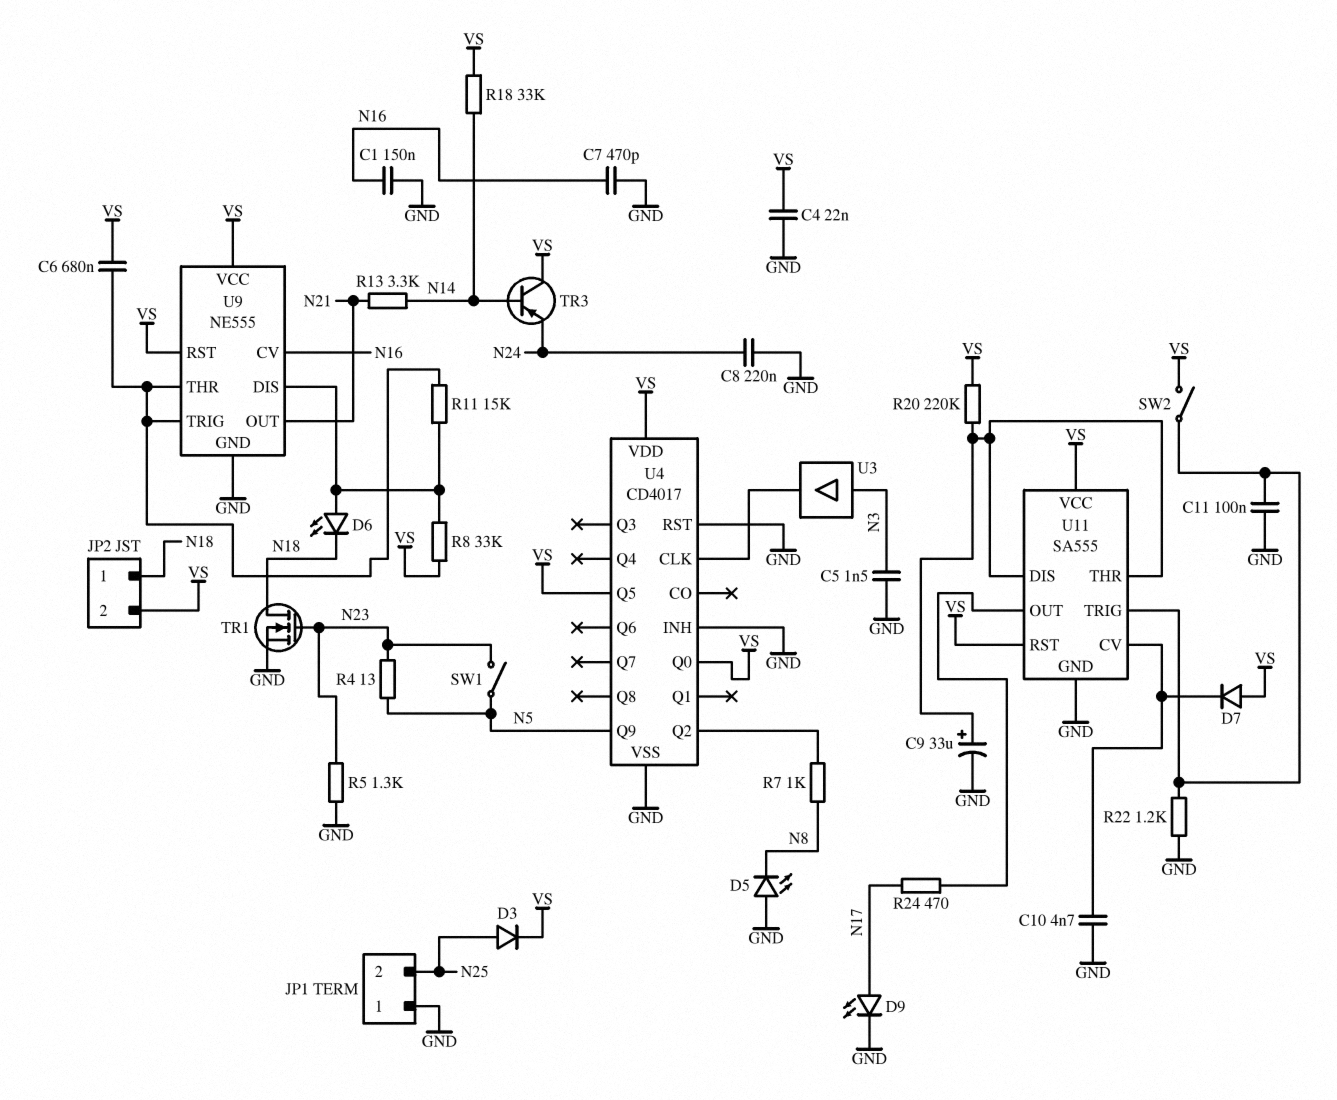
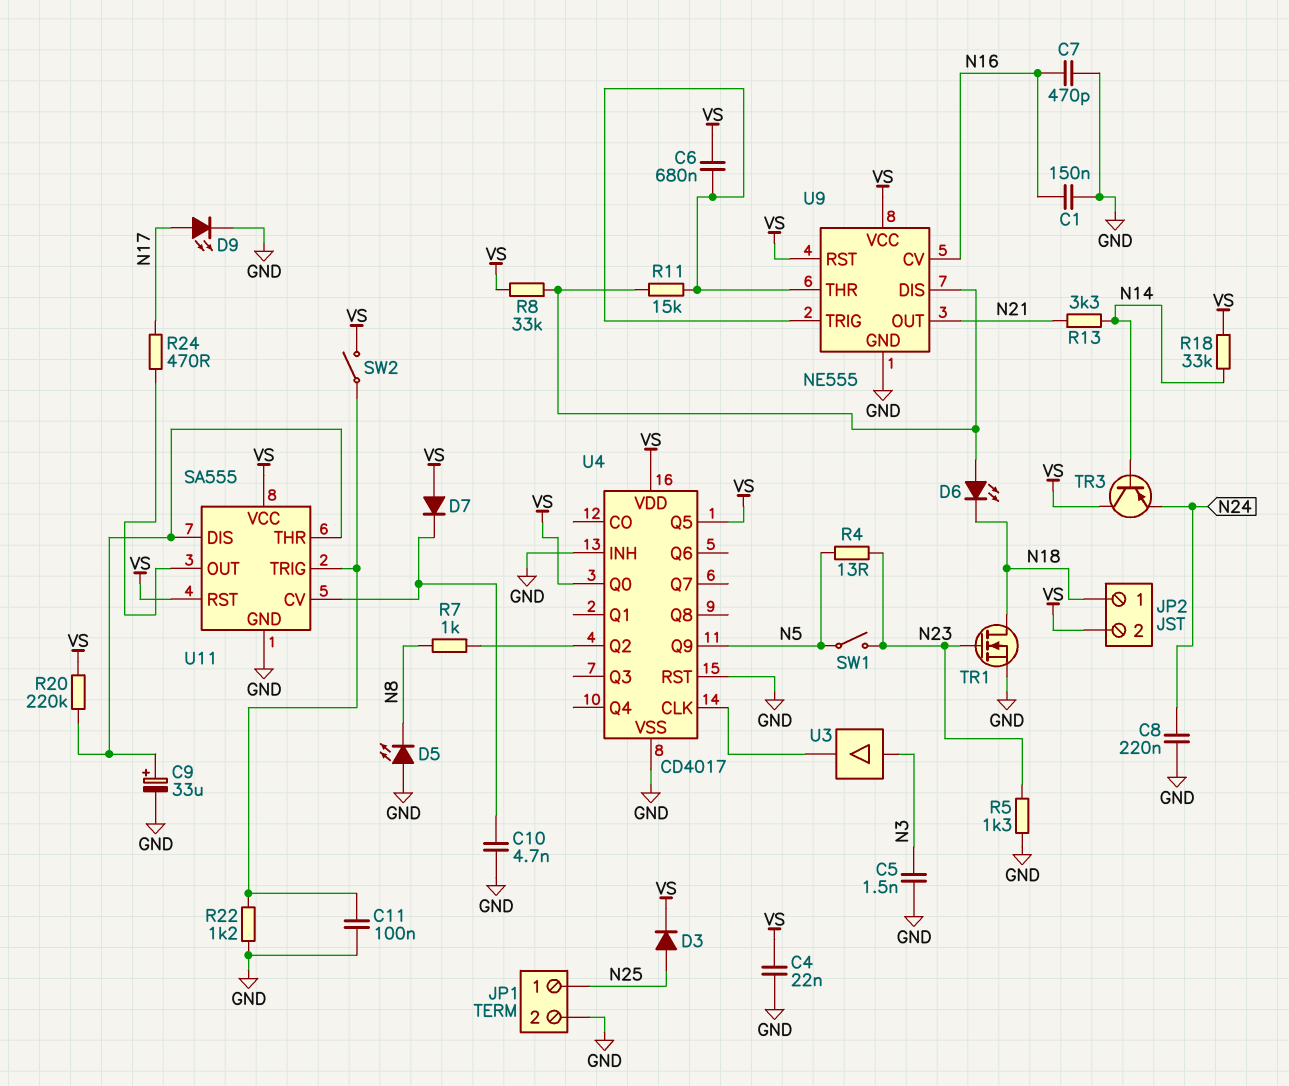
JP1 pin 1: GND -> N25
JP1 pin 2: N25 -> GND

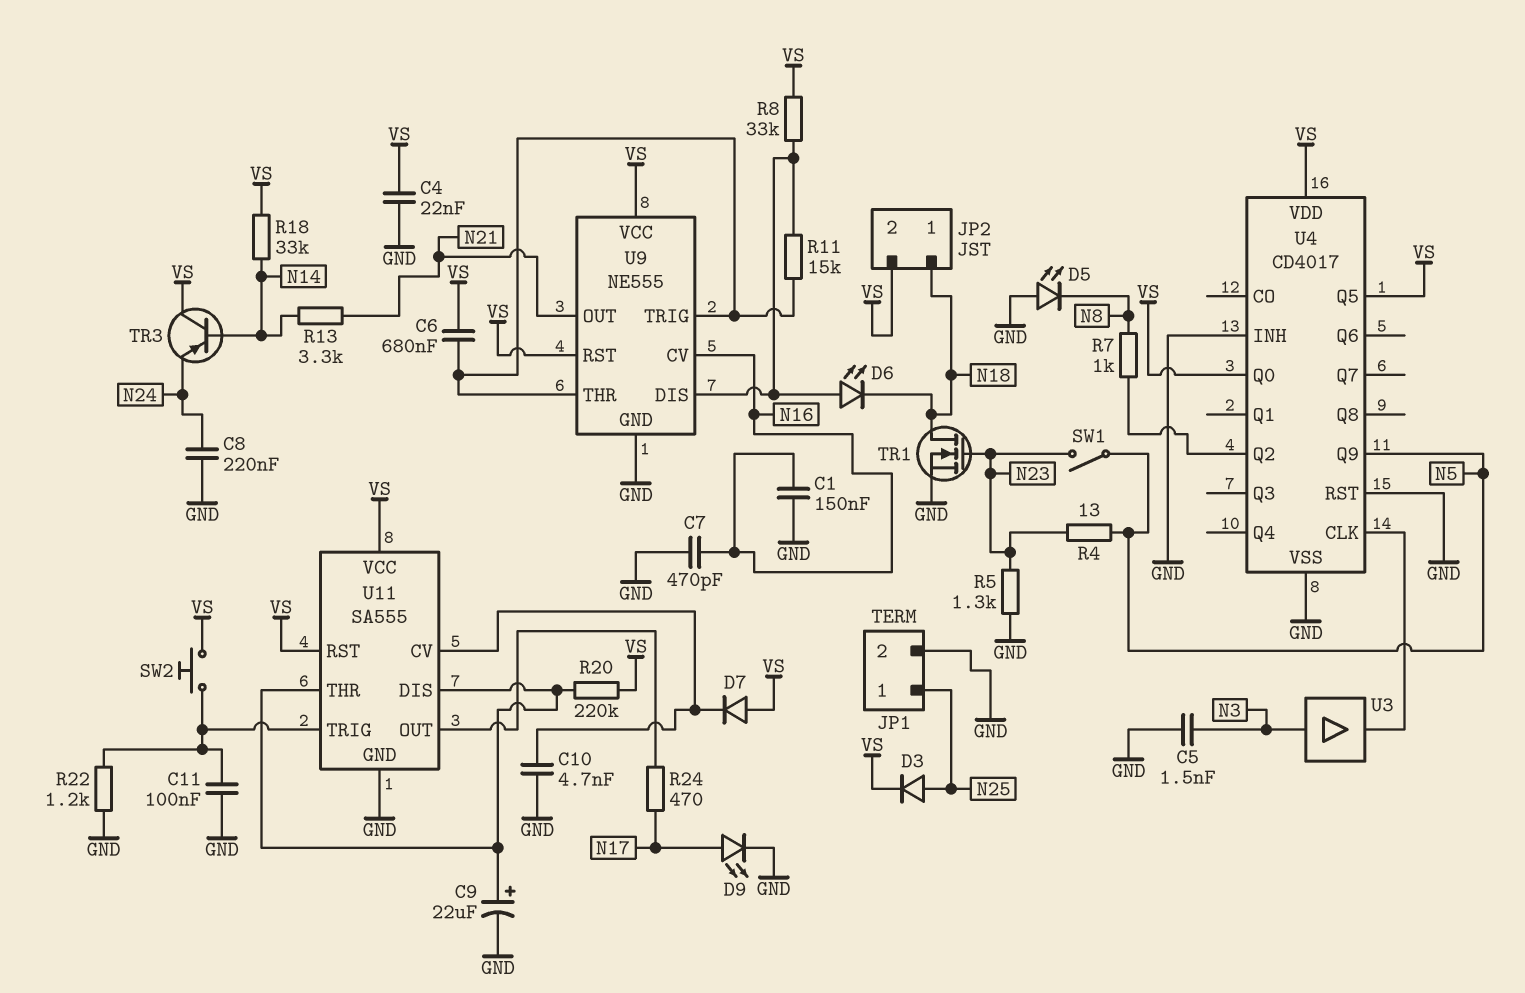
C9: 33uF (plus U11/DIS, minus GND) -> 22uF (plus U11/DIS, minus GND)
SW2: switch (U11/TRIG, VS) -> button (U11/TRIG, VS)

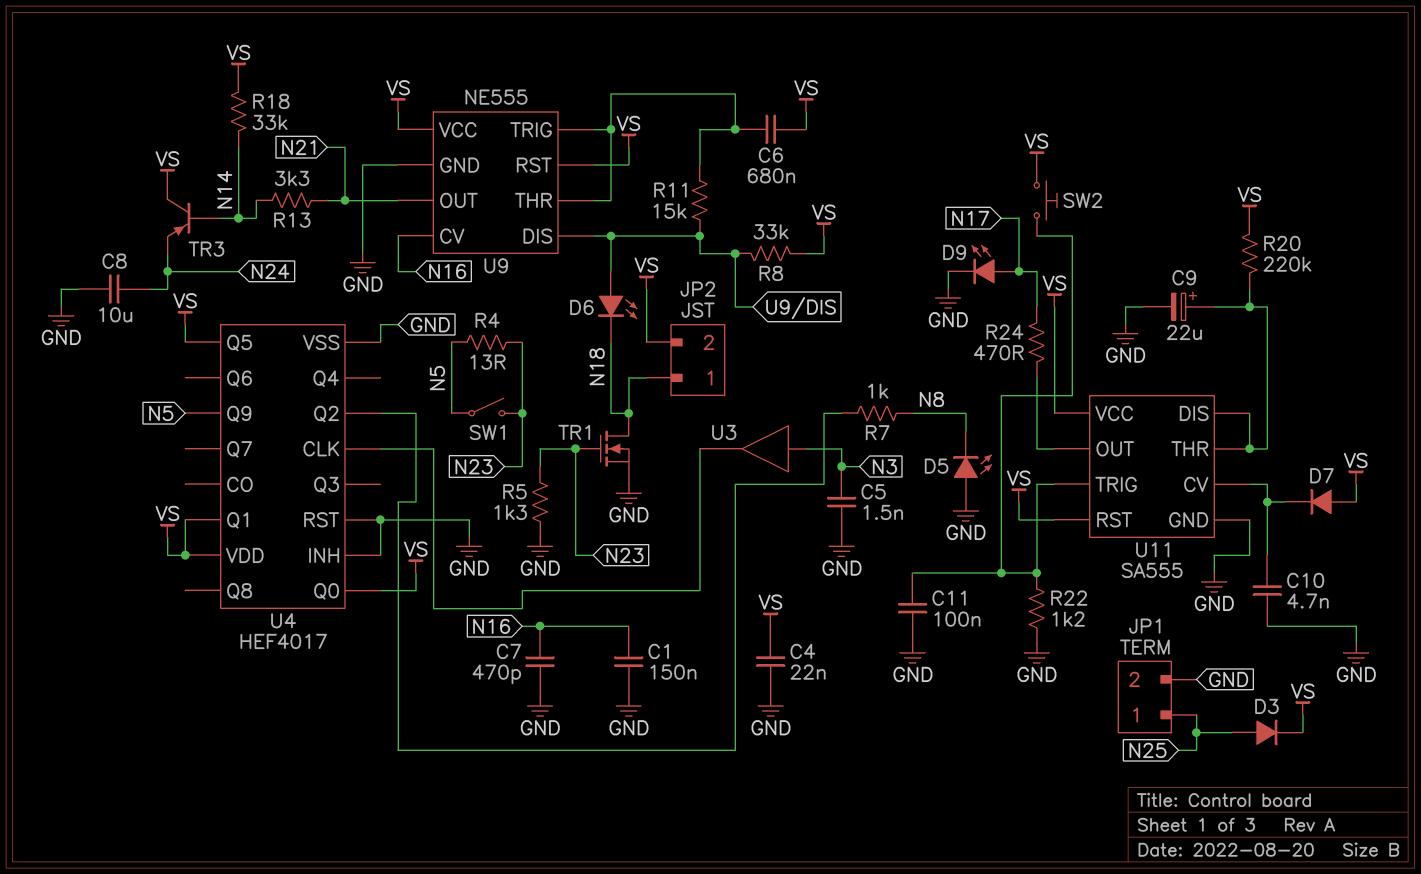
C8: 220nF (GND, N24) -> 10uF (GND, N24)
U4: CD4017 -> HEF4017
U4 pin Q1: none -> VS

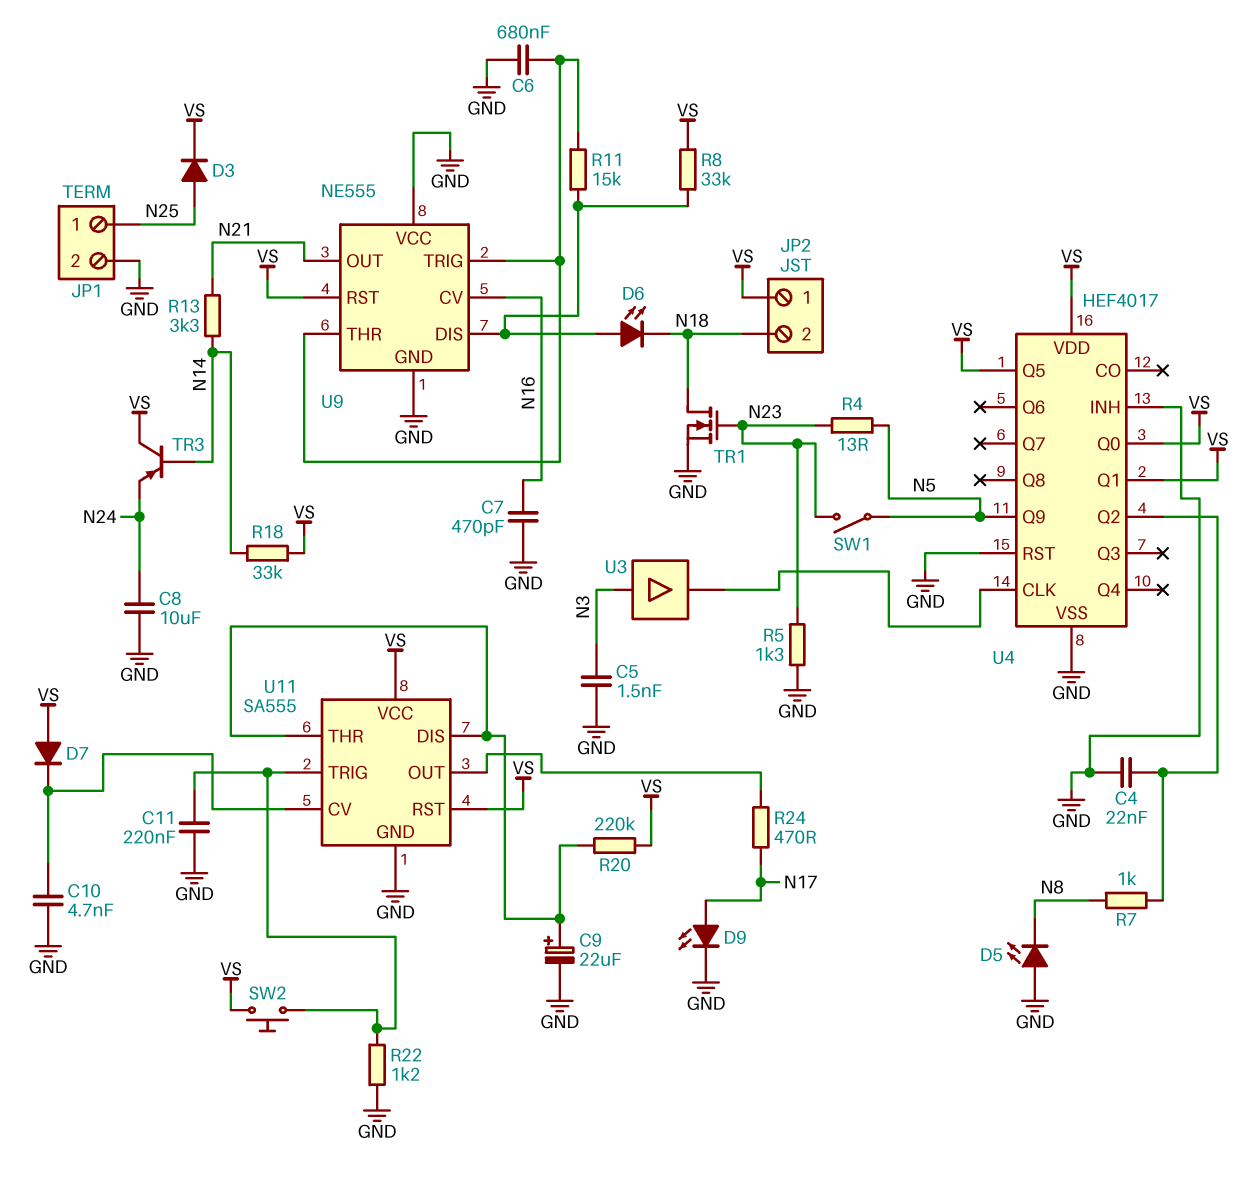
C1: 150nF (GND, N16) -> none
C4: 22nF (GND, VS) -> 22nF (GND, U4/Q2)
C6: 680nF (U9/THR, VS) -> 680nF (GND, U9/THR)
C11: 100nF (GND, U11/TRIG) -> 220nF (GND, U11/TRIG)
JP2 pin 1: N18 -> VS
JP2 pin 2: VS -> N18
U9 pin VCC: VS -> GND

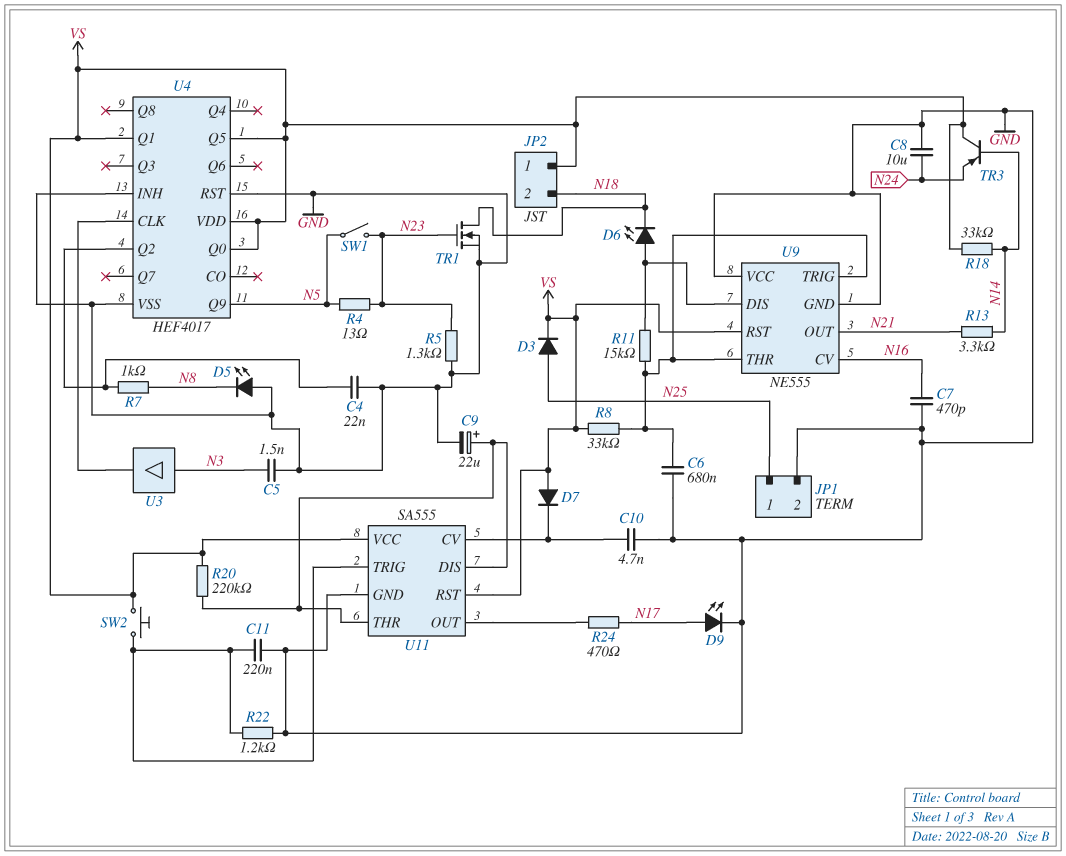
R8: 33k (U9/DIS, VS) -> 33k (U9/THR, VS)

